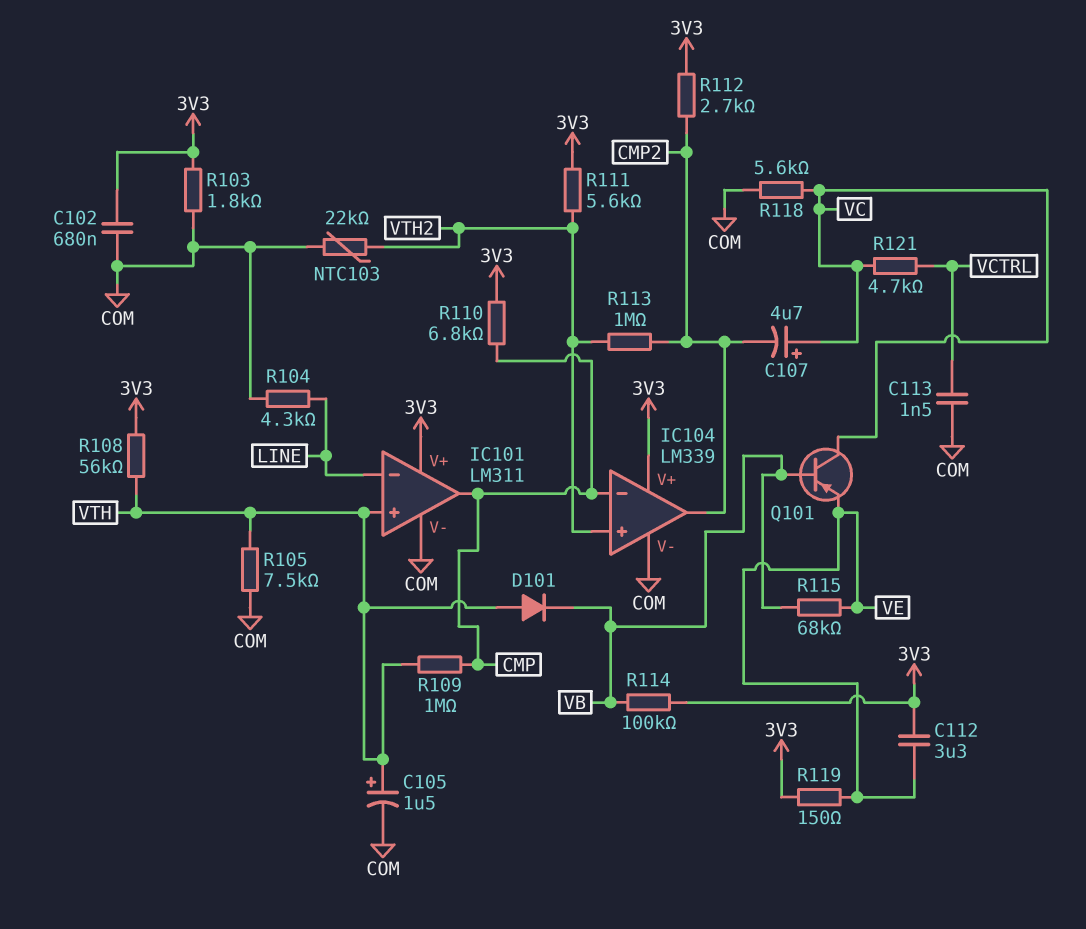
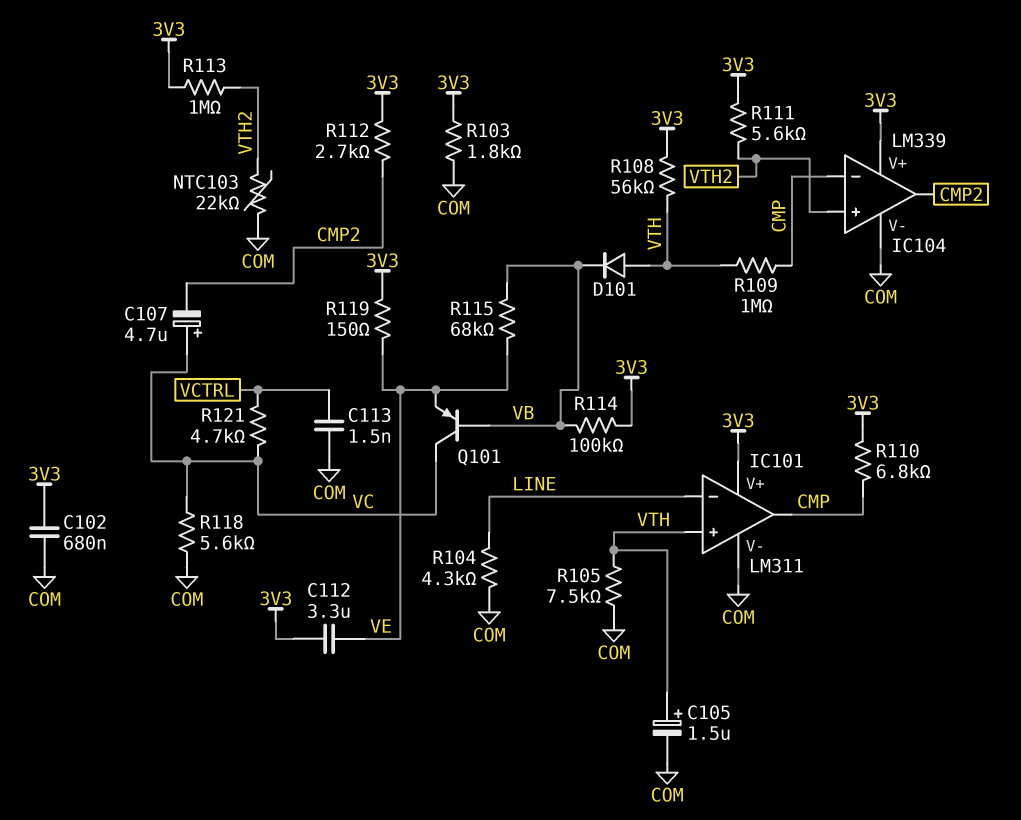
R113: 1M (CMP2, VTH2) -> 1M (3V3, VTH2)

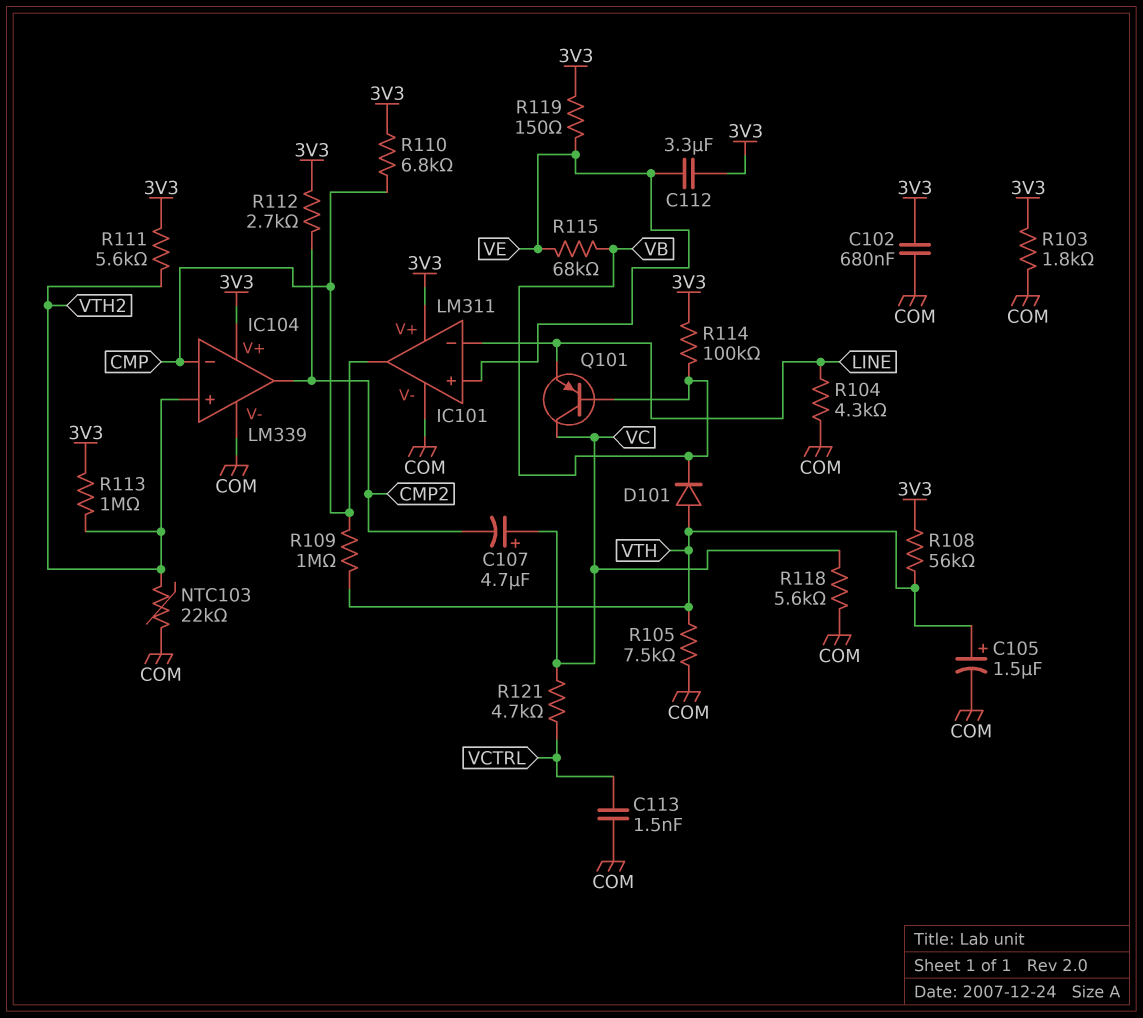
IC101 pin in+: VTH -> VE
Q101: PNP (B VB, C VC, E VE) -> PNP (B VB, C VC, E LINE)

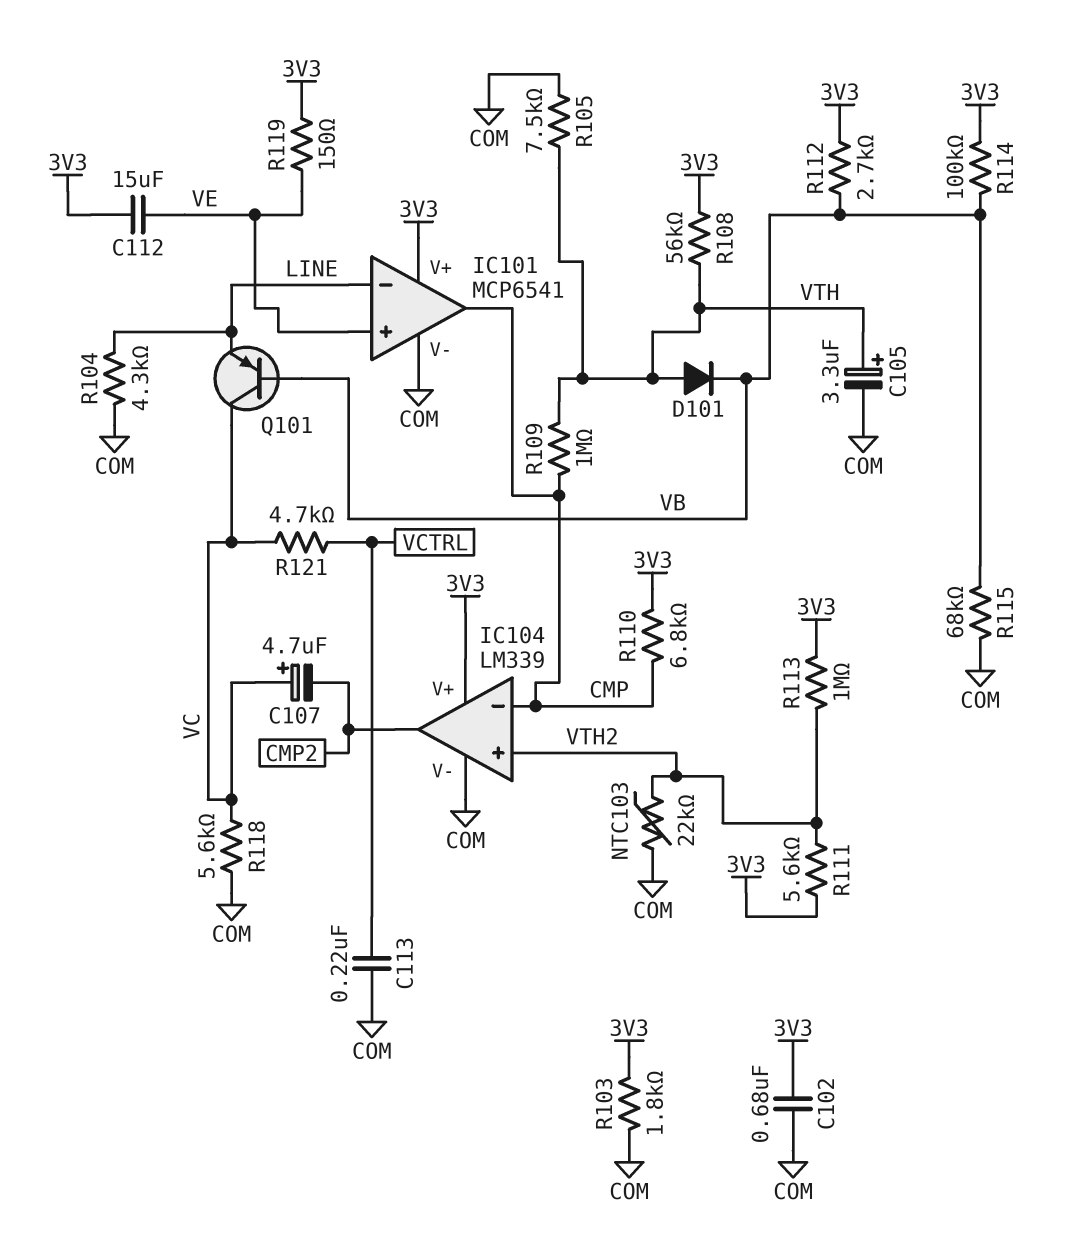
C105: 1.5uF (plus VTH, minus COM) -> 3.3uF (plus VTH, minus COM)
C112: 3.3uF (3V3, VE) -> 15uF (3V3, VE)
C113: 1.5nF (COM, VCTRL) -> 220nF (COM, VCTRL)
IC101: LM311 -> MCP6541
R112: 2.7k (3V3, CMP2) -> 2.7k (3V3, VB)
R115: 68k (VB, VE) -> 68k (COM, VB)

